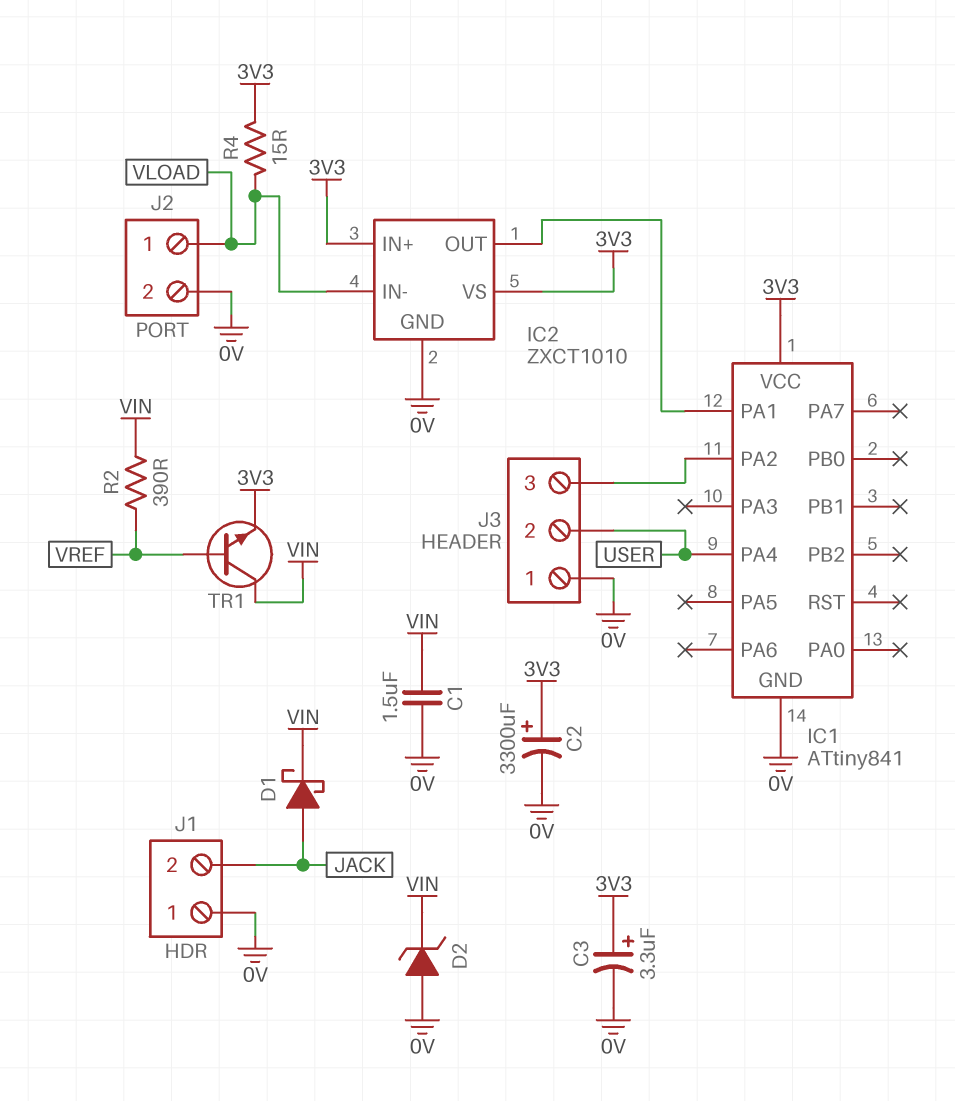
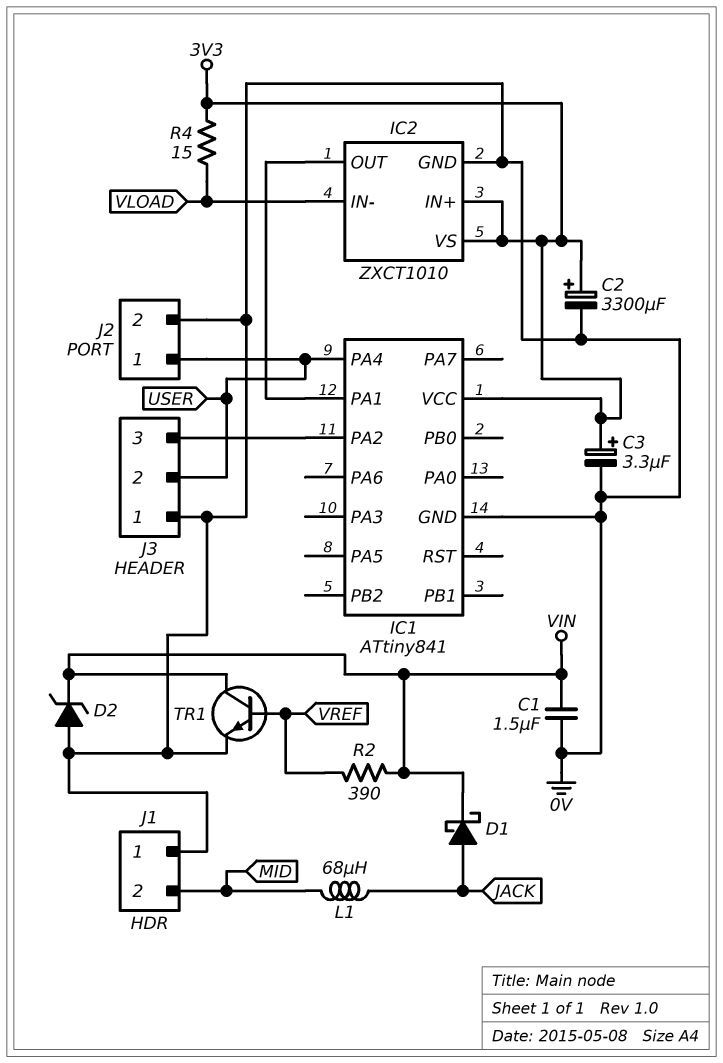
J1 pin 2: JACK -> MID
J2 pin 1: VLOAD -> USER
L1: none -> 68uH (JACK, MID)
TR1: NPN (B VREF, C VIN, E 3V3) -> NPN (B VREF, C VIN, E 0V)

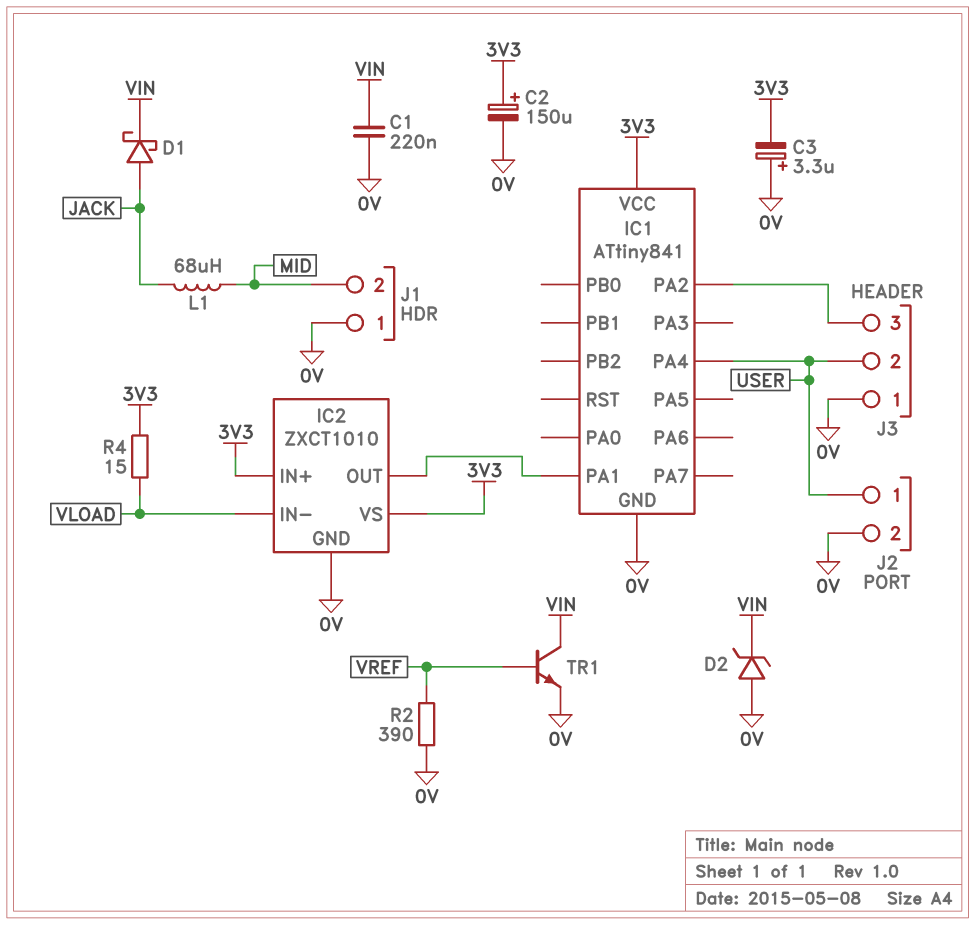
C1: 1.5uF (0V, VIN) -> 220nF (0V, VIN)
C2: 3300uF (plus 3V3, minus 0V) -> 150uF (plus 3V3, minus 0V)
C3: 3.3uF (plus 3V3, minus 0V) -> 3.3uF (plus 0V, minus 3V3)
R2: 390 (VIN, VREF) -> 390 (0V, VREF)

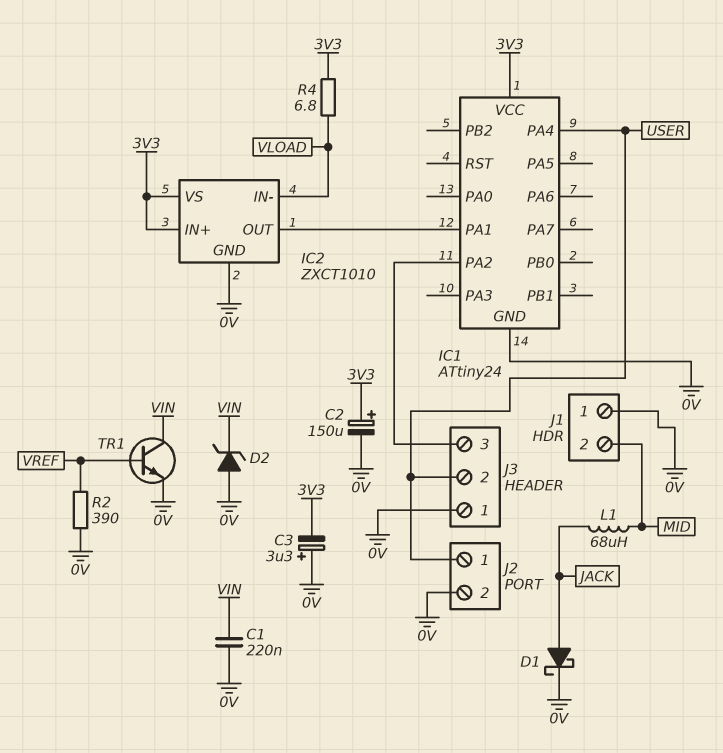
D1: schottky (A JACK, K VIN) -> schottky (A JACK, K 0V)
IC1: ATtiny841 -> ATtiny24
R4: 15 (3V3, VLOAD) -> 6.8 (3V3, VLOAD)

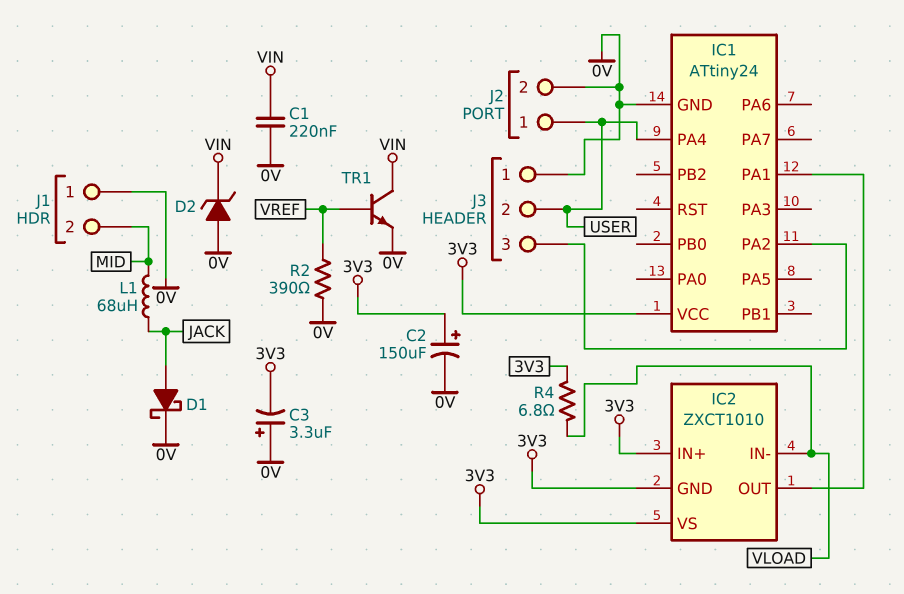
IC2 pin GND: 0V -> 3V3

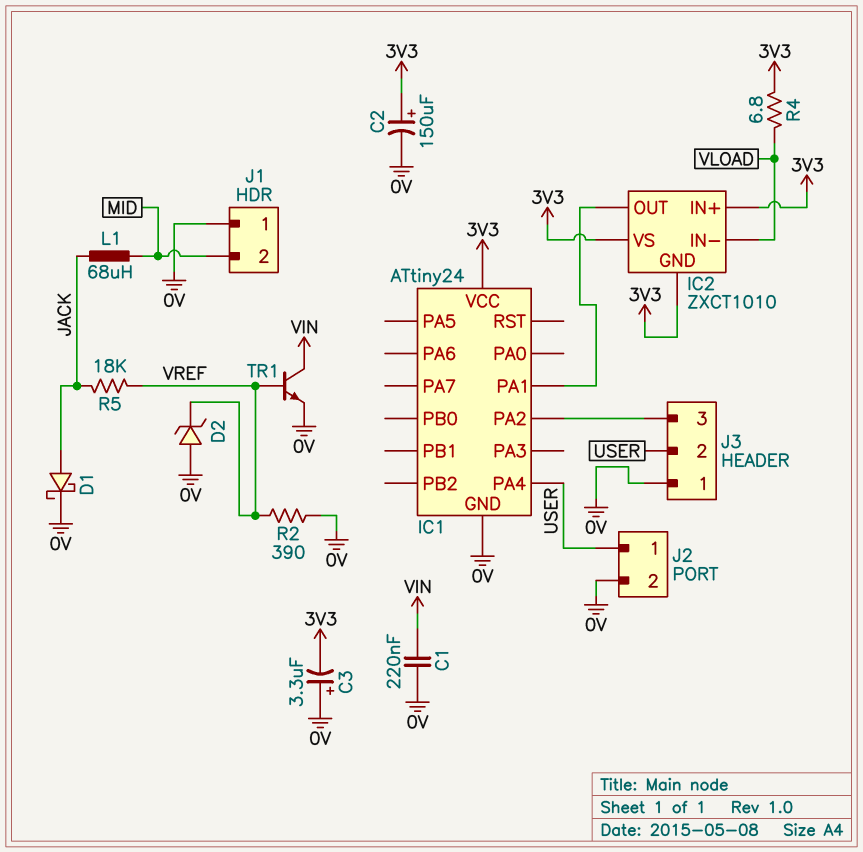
D2: zener (A 0V, K VIN) -> zener (A 0V, K VREF)
R5: none -> 18k (JACK, VREF)

